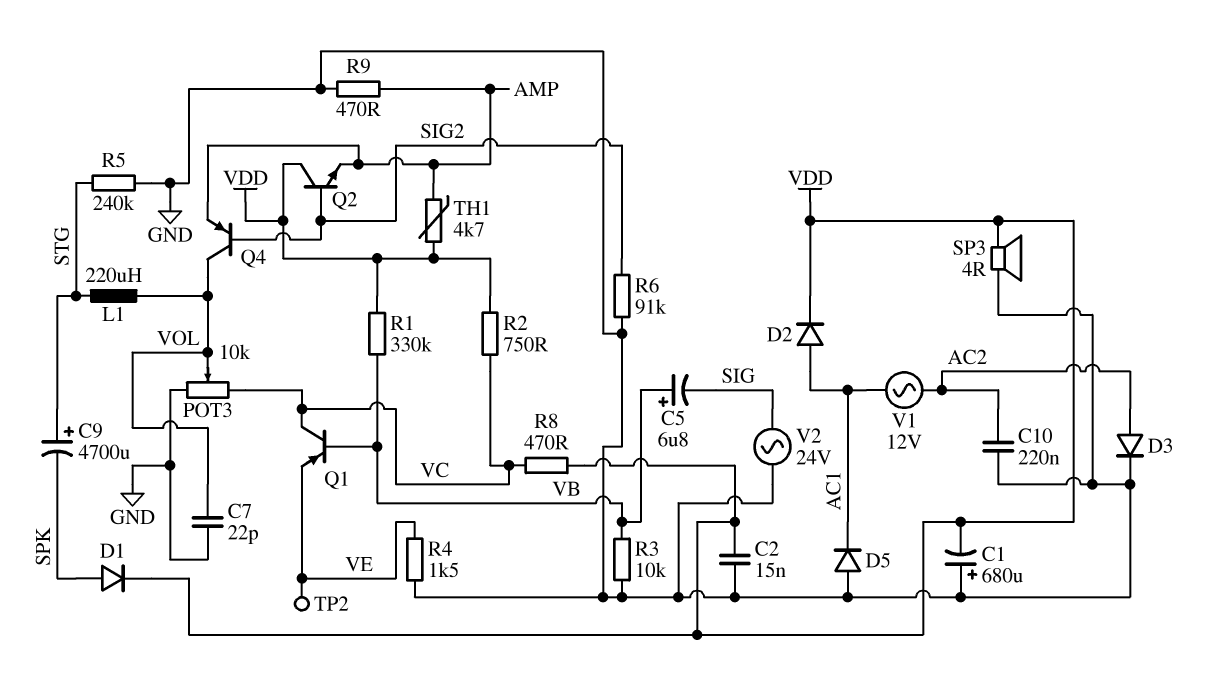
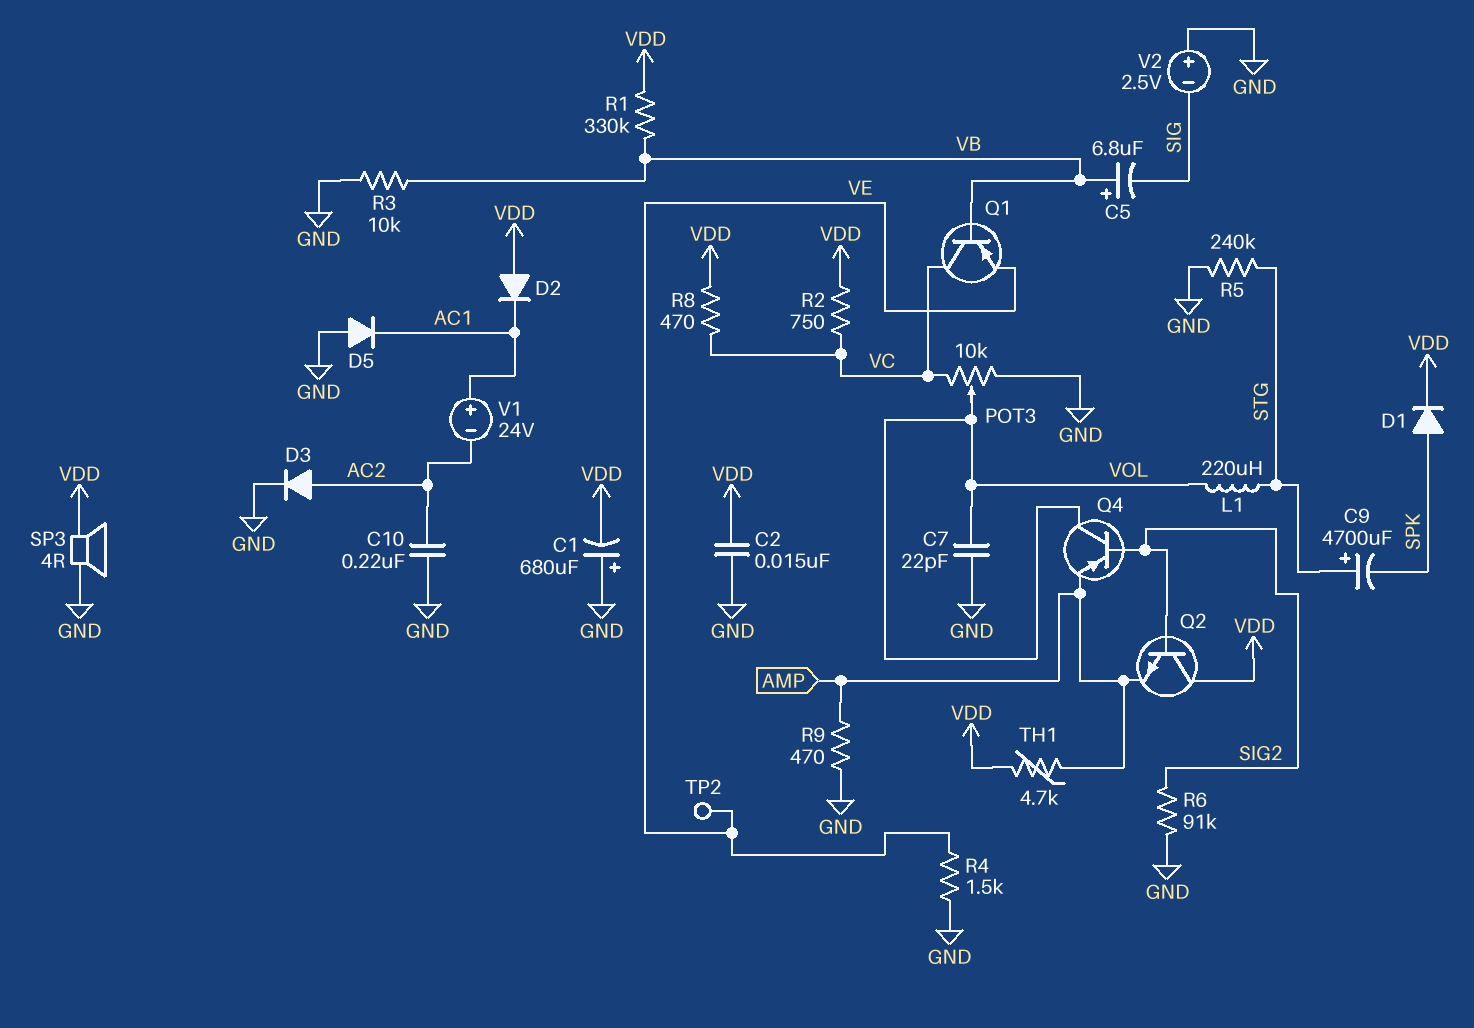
D2: diode (A AC1, K VDD) -> diode (A VDD, K AC1)
V1: AC 12V (AC1, AC2) -> 24V (plus AC1, minus AC2)
V2: AC 24V (GND, SIG) -> 2.5V (plus GND, minus SIG)

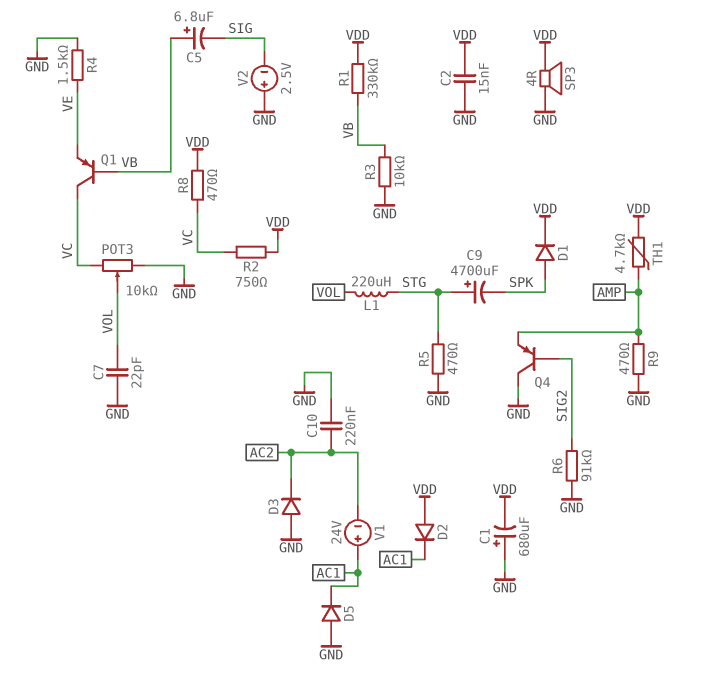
D3: diode (A AC2, K GND) -> diode (A GND, K AC2)
Q2: NPN (B SIG2, C VDD, E AMP) -> none
Q4: PNP (B SIG2, C VOL, E AMP) -> PNP (B SIG2, C GND, E AMP)
R5: 240k (GND, STG) -> 470 (GND, STG)
TP2: test point (VE) -> none

